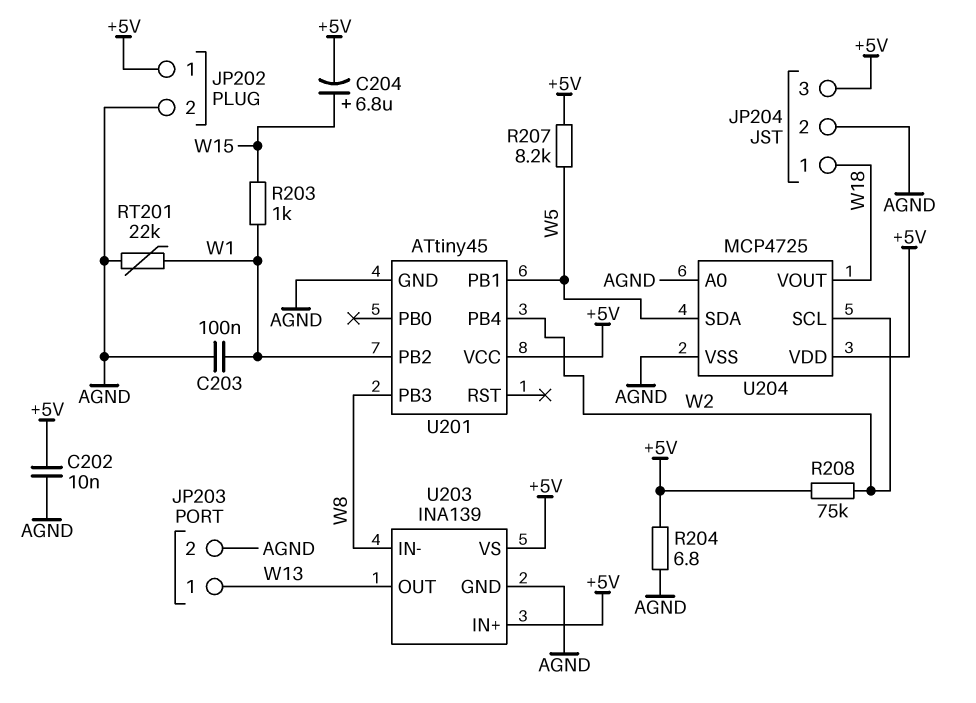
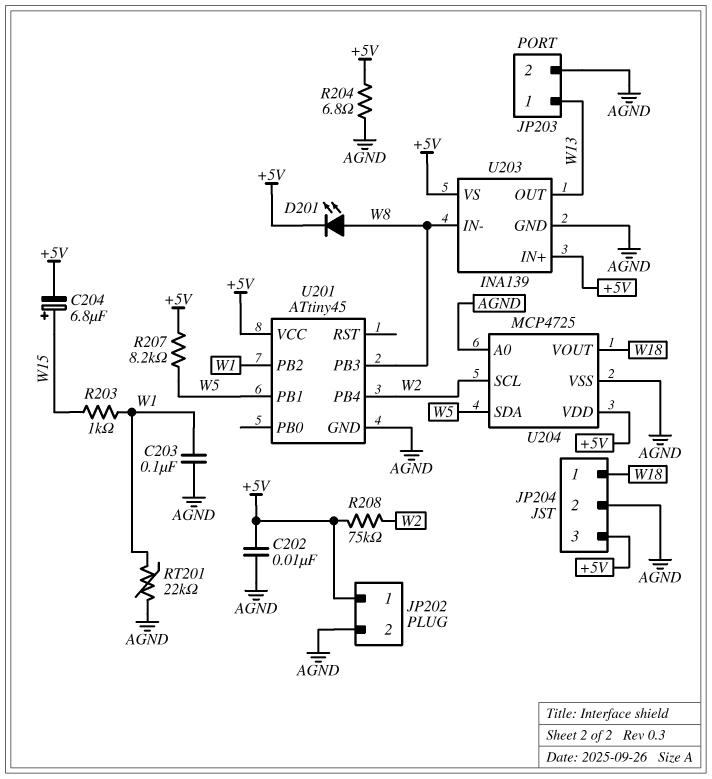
D201: none -> LED (A W8, K +5V)

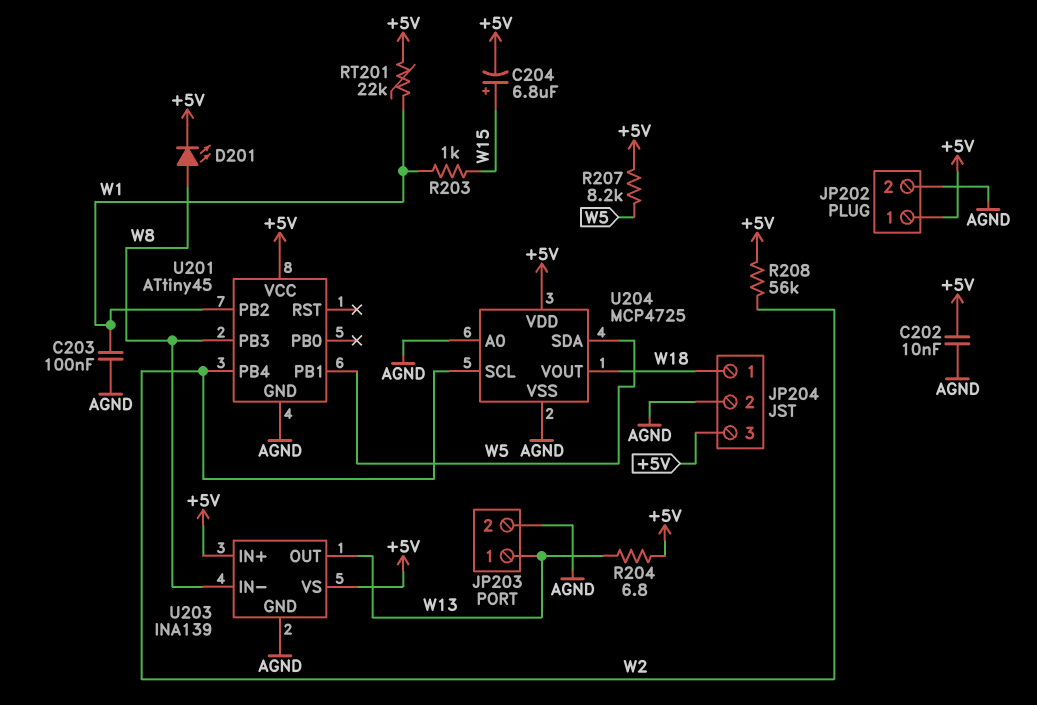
R204: 6.8 (+5V, AGND) -> 6.8 (+5V, W13)
R208: 75k (+5V, W2) -> 56k (+5V, W2)
RT201: 22k (AGND, W1) -> 22k (+5V, W1)

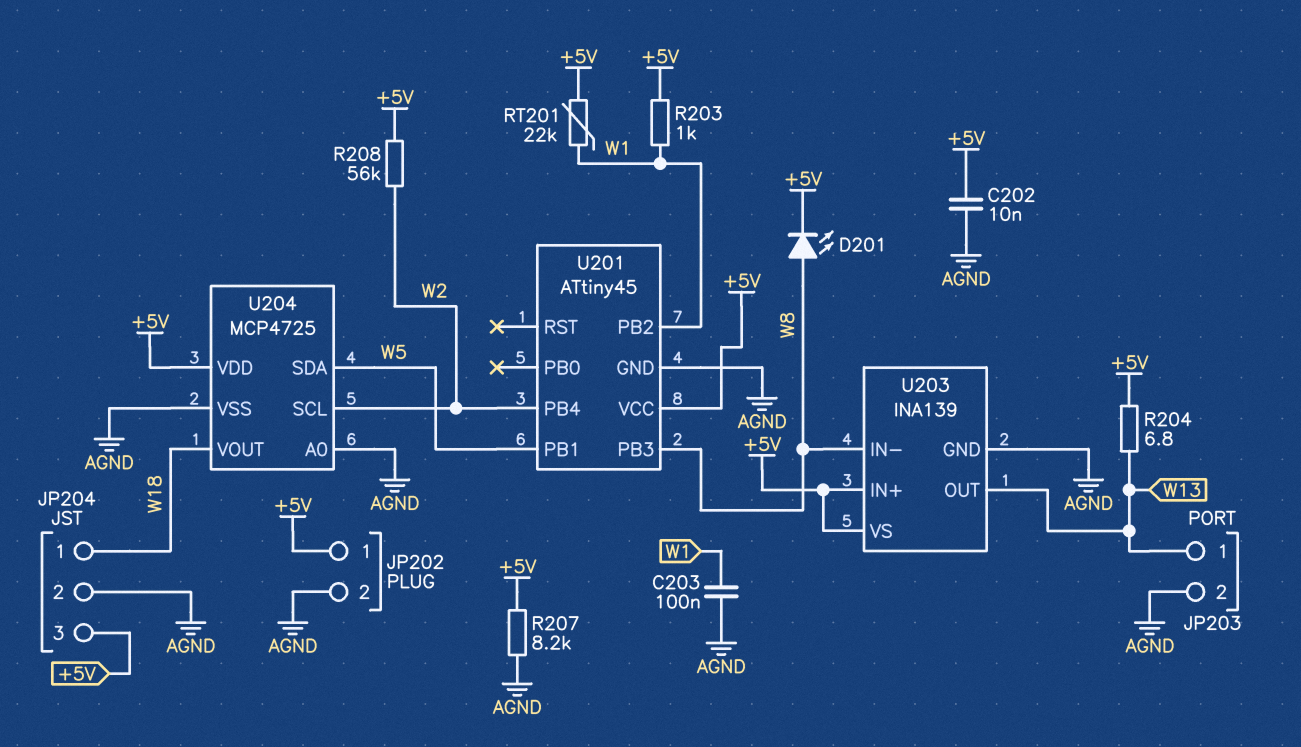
C204: 6.8uF (plus W15, minus +5V) -> none
R203: 1k (W1, W15) -> 1k (+5V, W1)
R207: 8.2k (+5V, W5) -> 8.2k (+5V, AGND)

